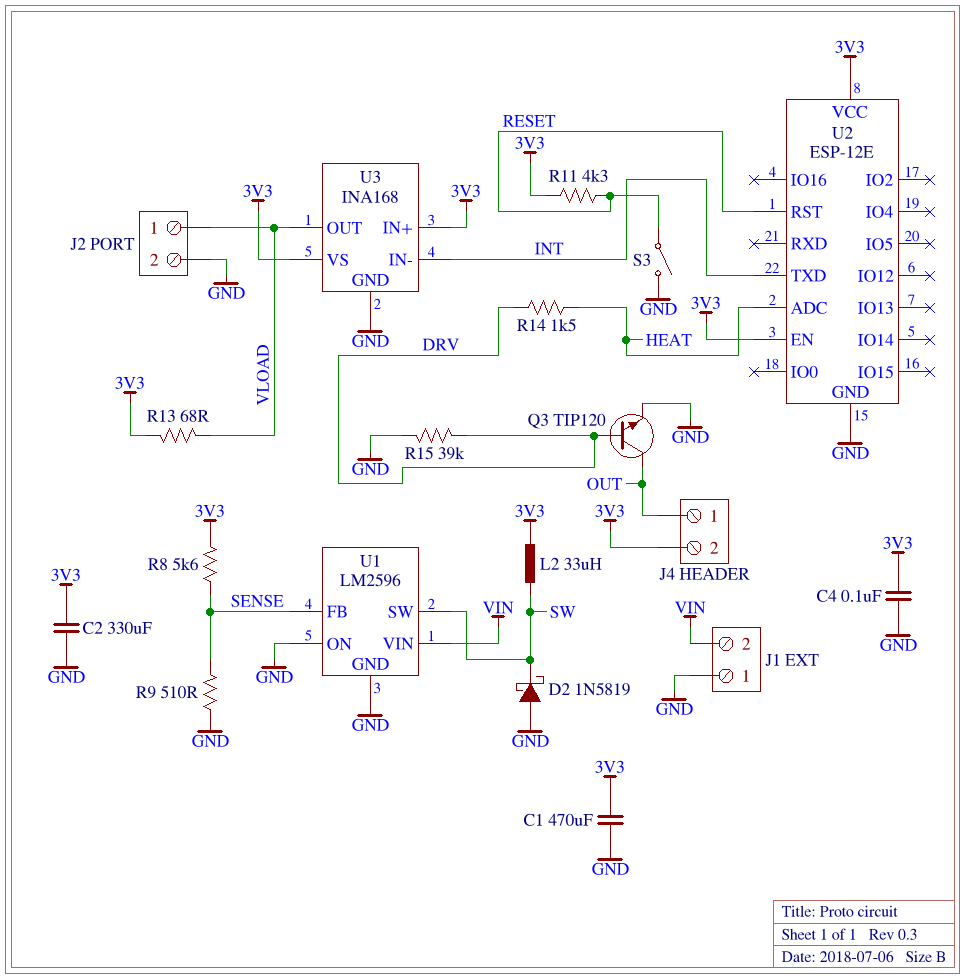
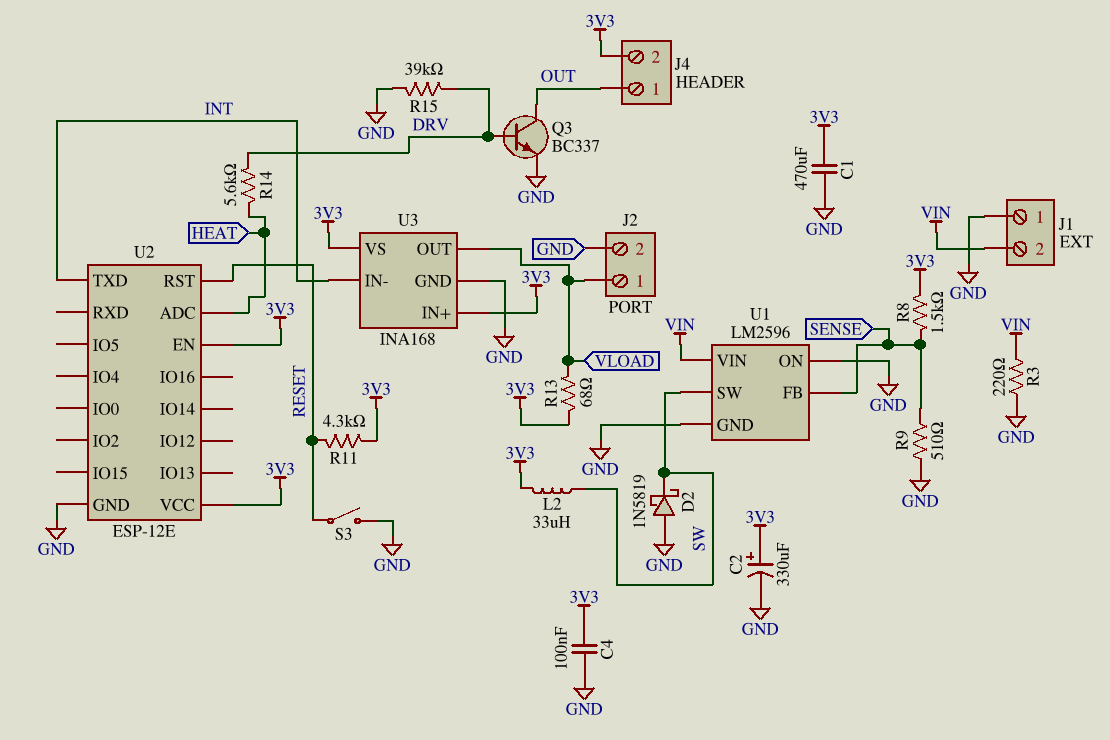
C2: 330uF (3V3, GND) -> 330uF (plus 3V3, minus GND)
Q3: NPN TIP120 (B DRV, C OUT, E GND) -> NPN BC337 (B DRV, C OUT, E GND)
R3: none -> 220 (GND, VIN)
R8: 5.6k (3V3, SENSE) -> 1.5k (3V3, SENSE)
R14: 1.5k (DRV, HEAT) -> 5.6k (DRV, HEAT)

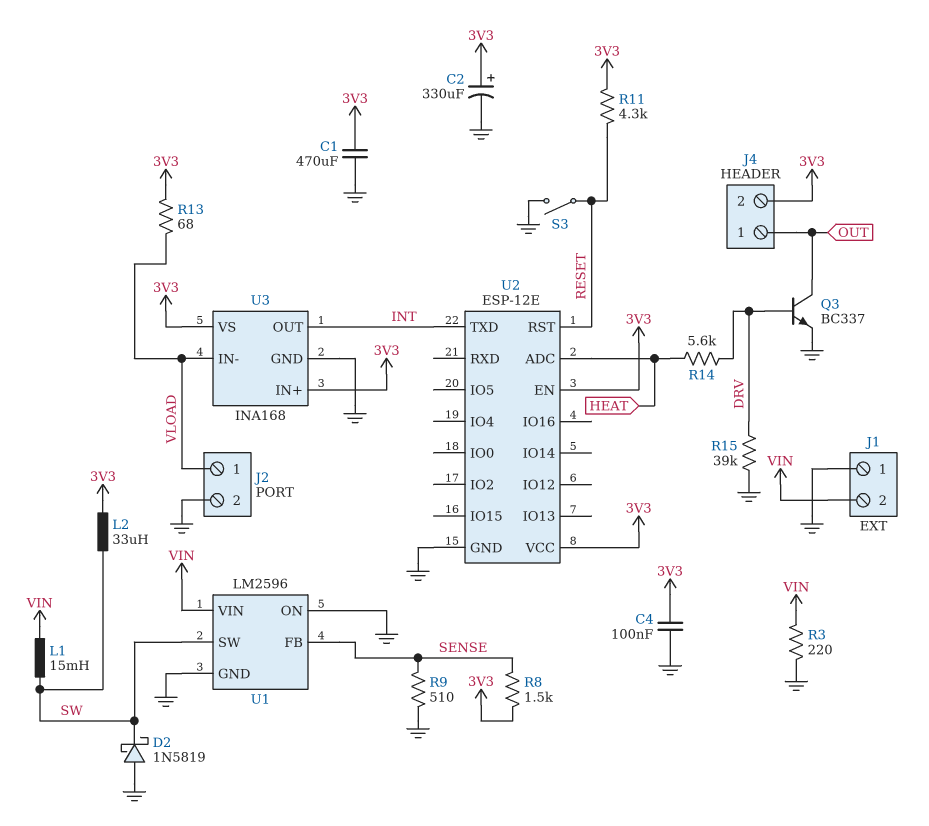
L1: none -> 15mH (SW, VIN)
U3 pin IN-: INT -> VLOAD
U3 pin OUT: VLOAD -> INT

